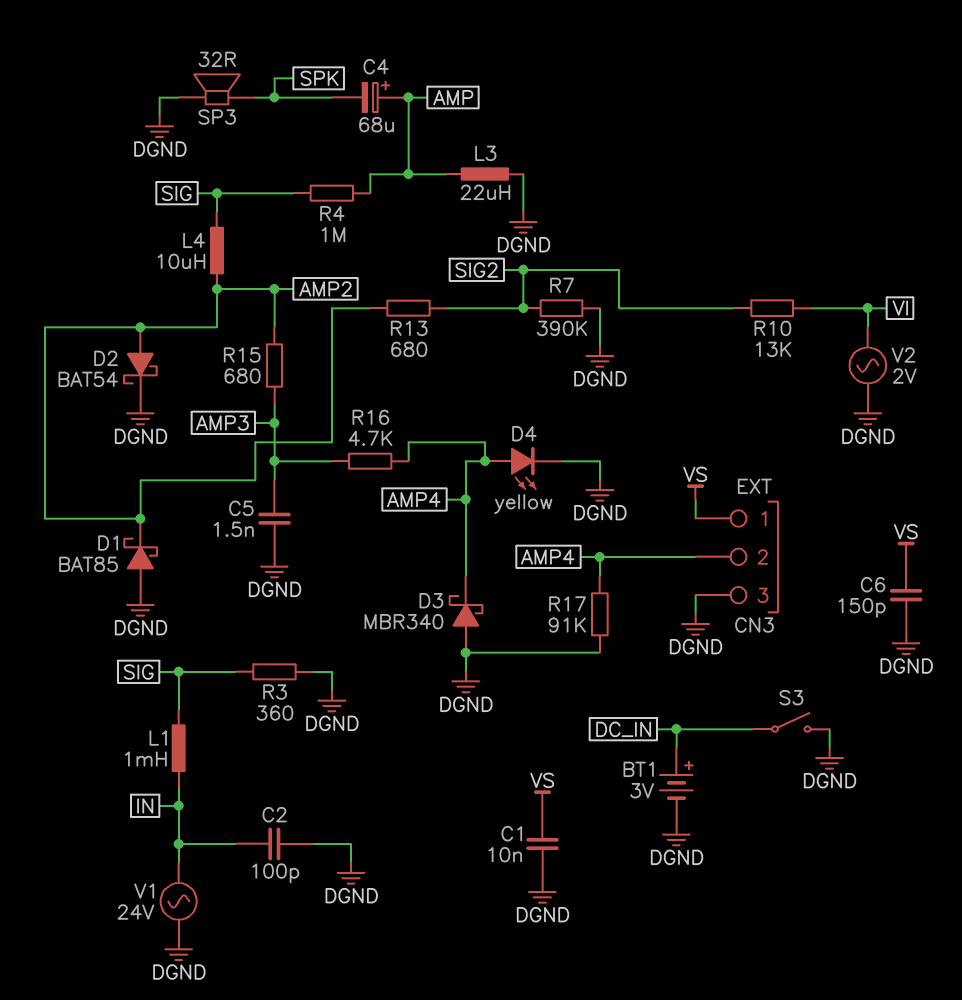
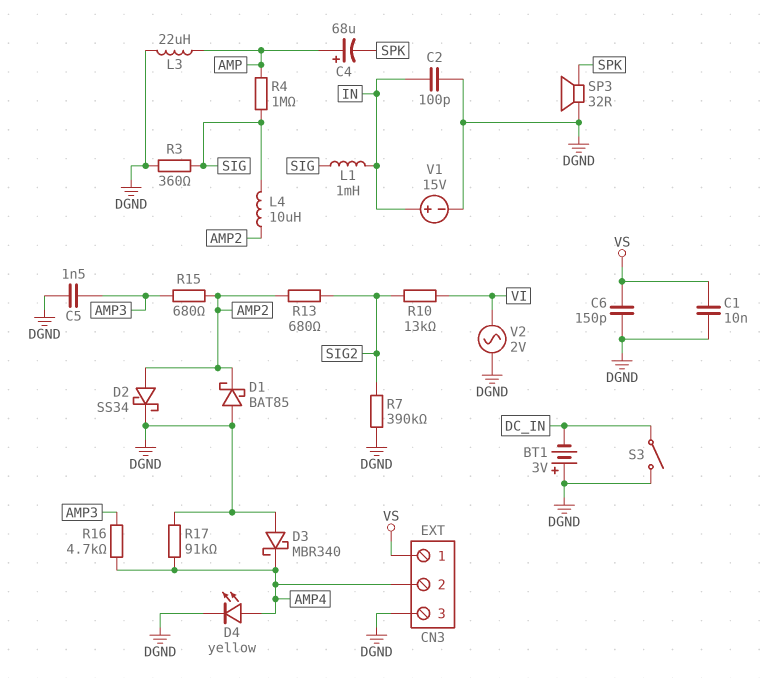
BT1: 3V (plus DC_IN, minus DGND) -> 3V (plus DGND, minus DC_IN)
D2: schottky BAT54 (A AMP2, K DGND) -> schottky SS34 (A AMP2, K DGND)
V1: AC 24V (DGND, IN) -> 15V (plus IN, minus DGND)

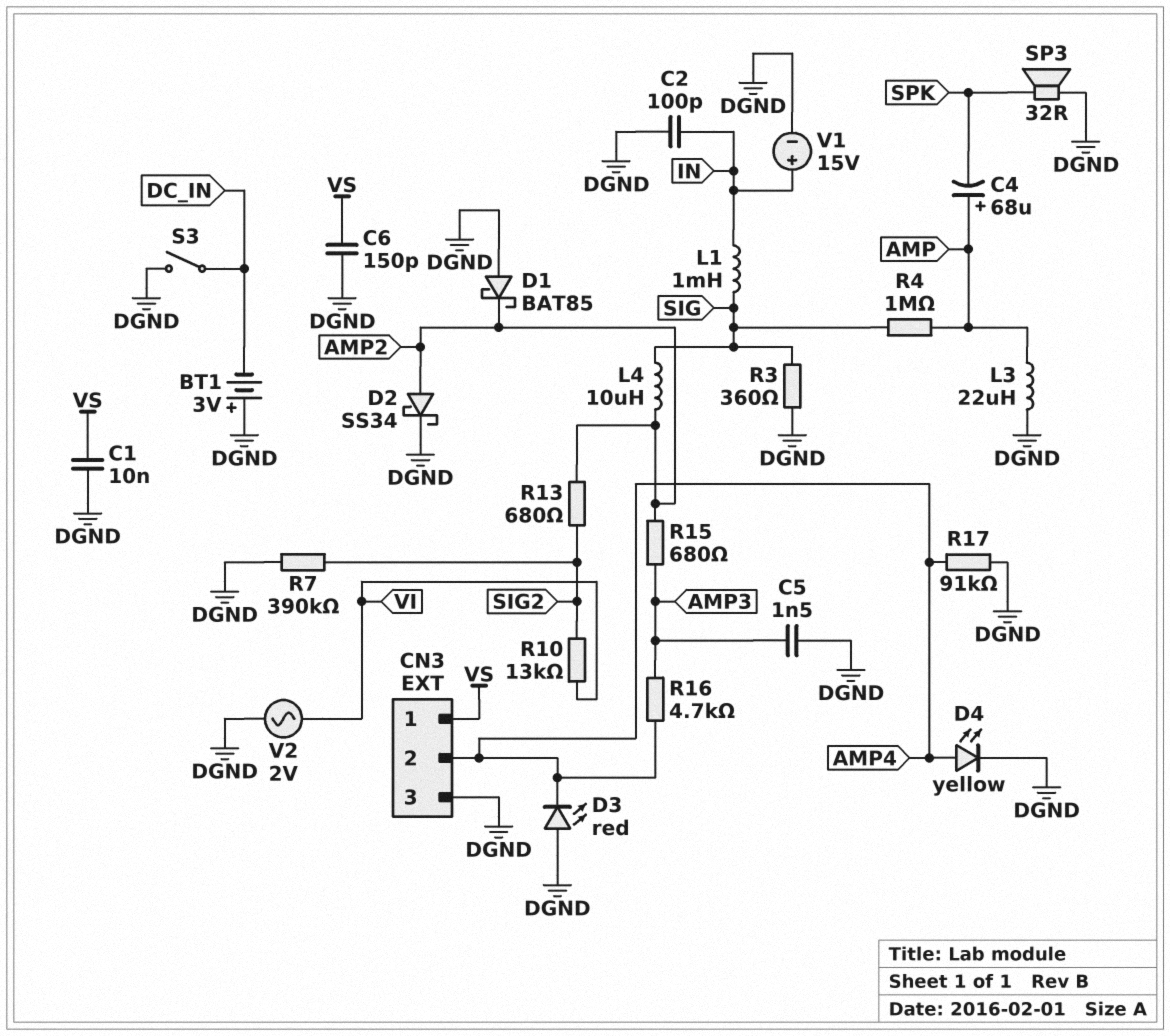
D3: schottky MBR340 (A DGND, K AMP4) -> LED red (A DGND, K AMP4)

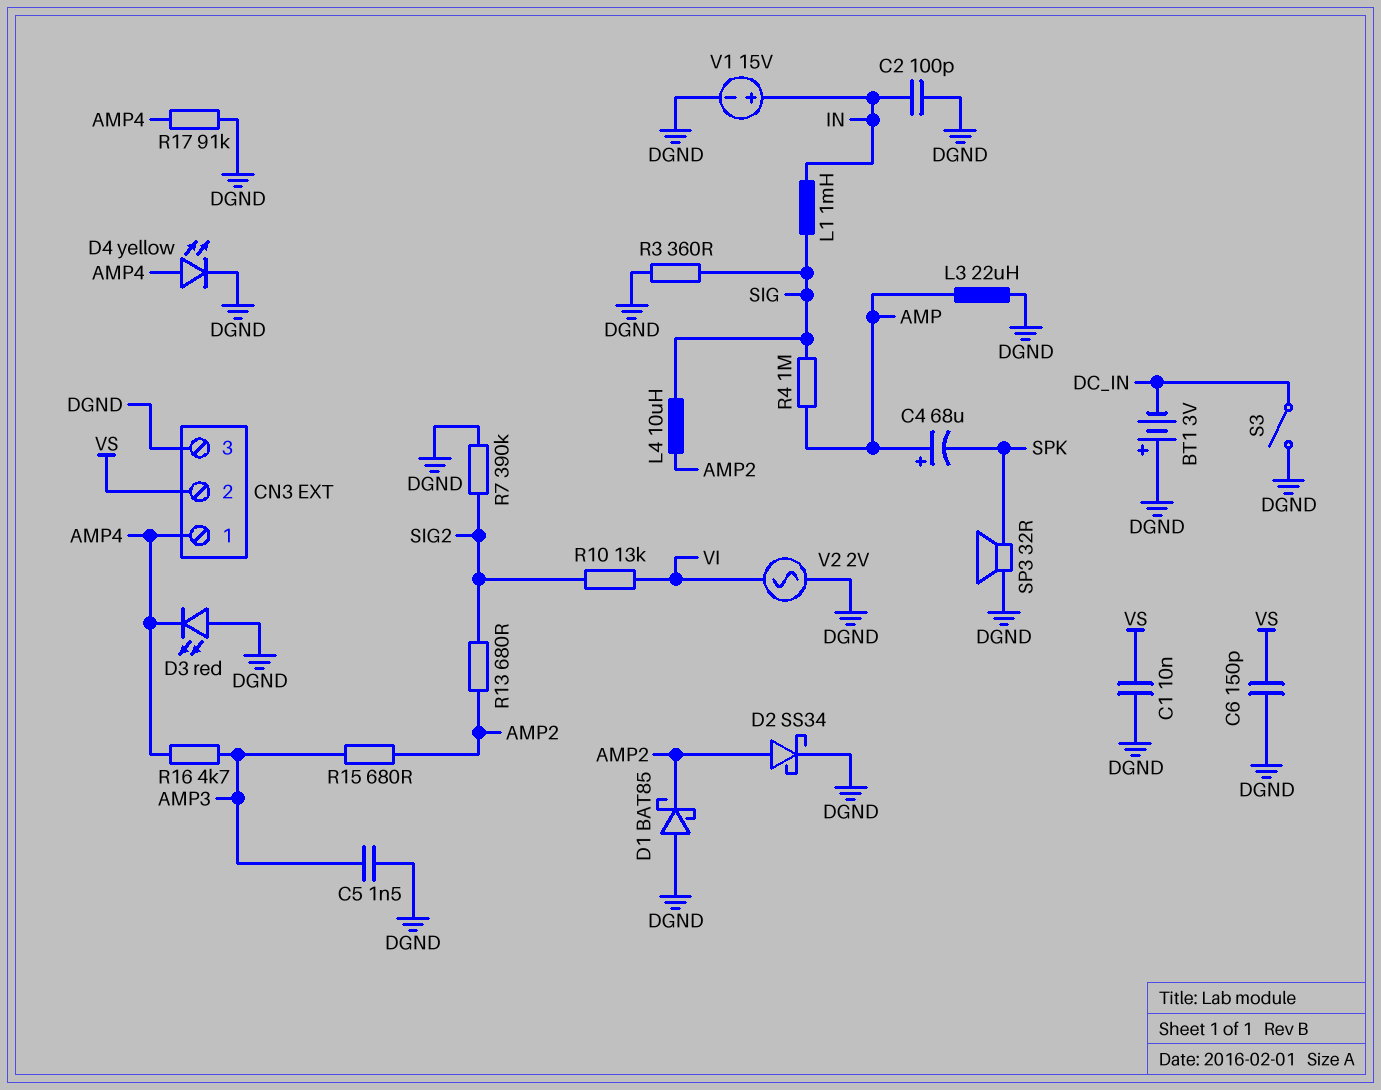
CN3 pin 1: VS -> AMP4
CN3 pin 2: AMP4 -> VS

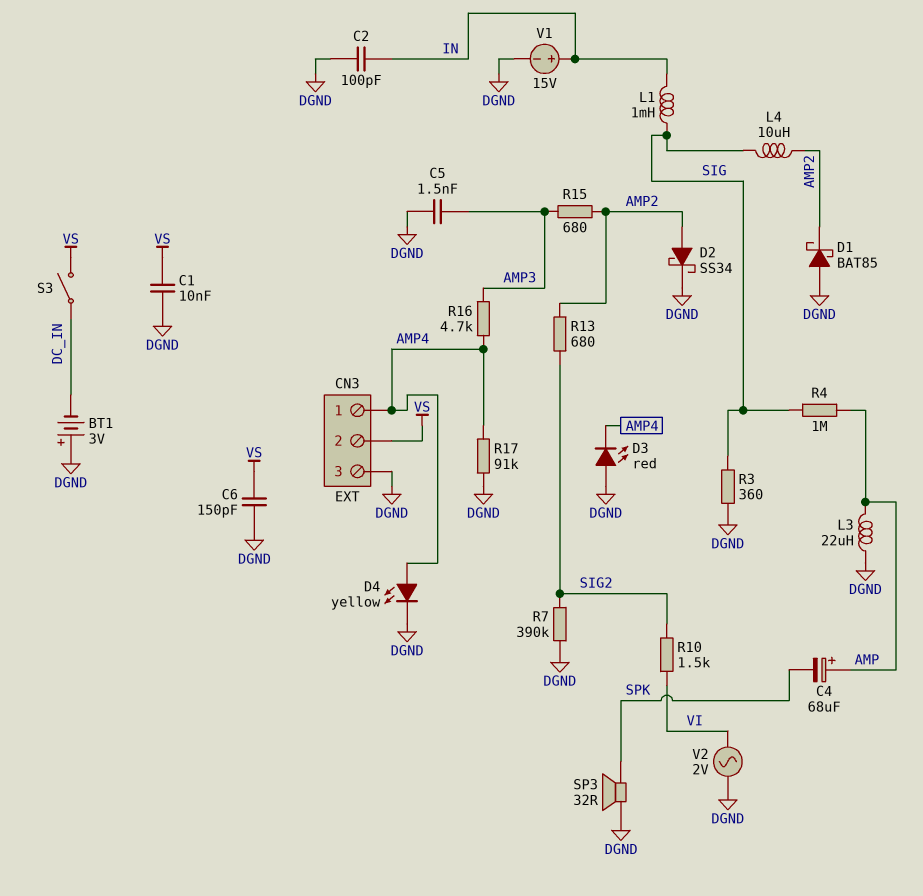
R10: 13k (SIG2, VI) -> 1.5k (SIG2, VI)
S3: switch (DC_IN, DGND) -> switch (DC_IN, VS)

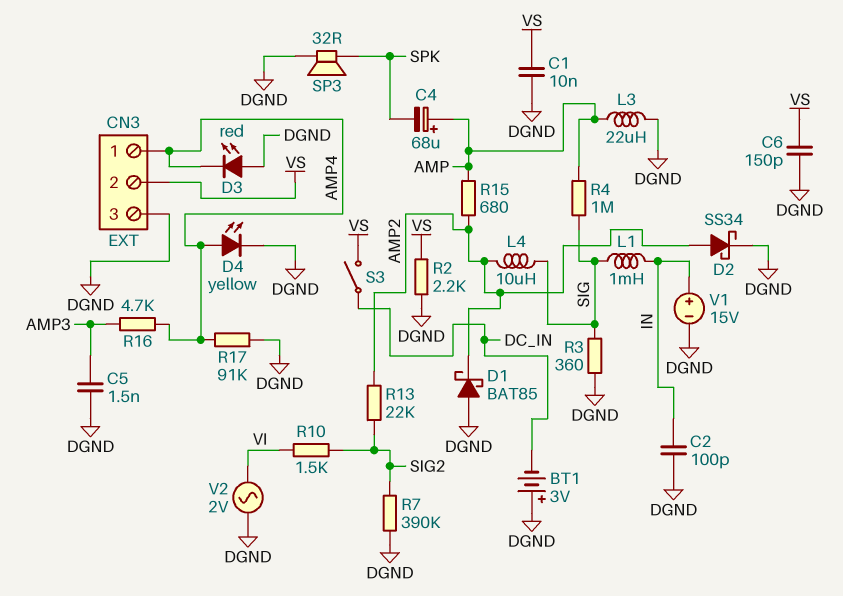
R2: none -> 2.2k (DGND, VS)
R13: 680 (AMP2, SIG2) -> 22k (AMP2, SIG2)
R15: 680 (AMP2, AMP3) -> 680 (AMP, AMP2)

